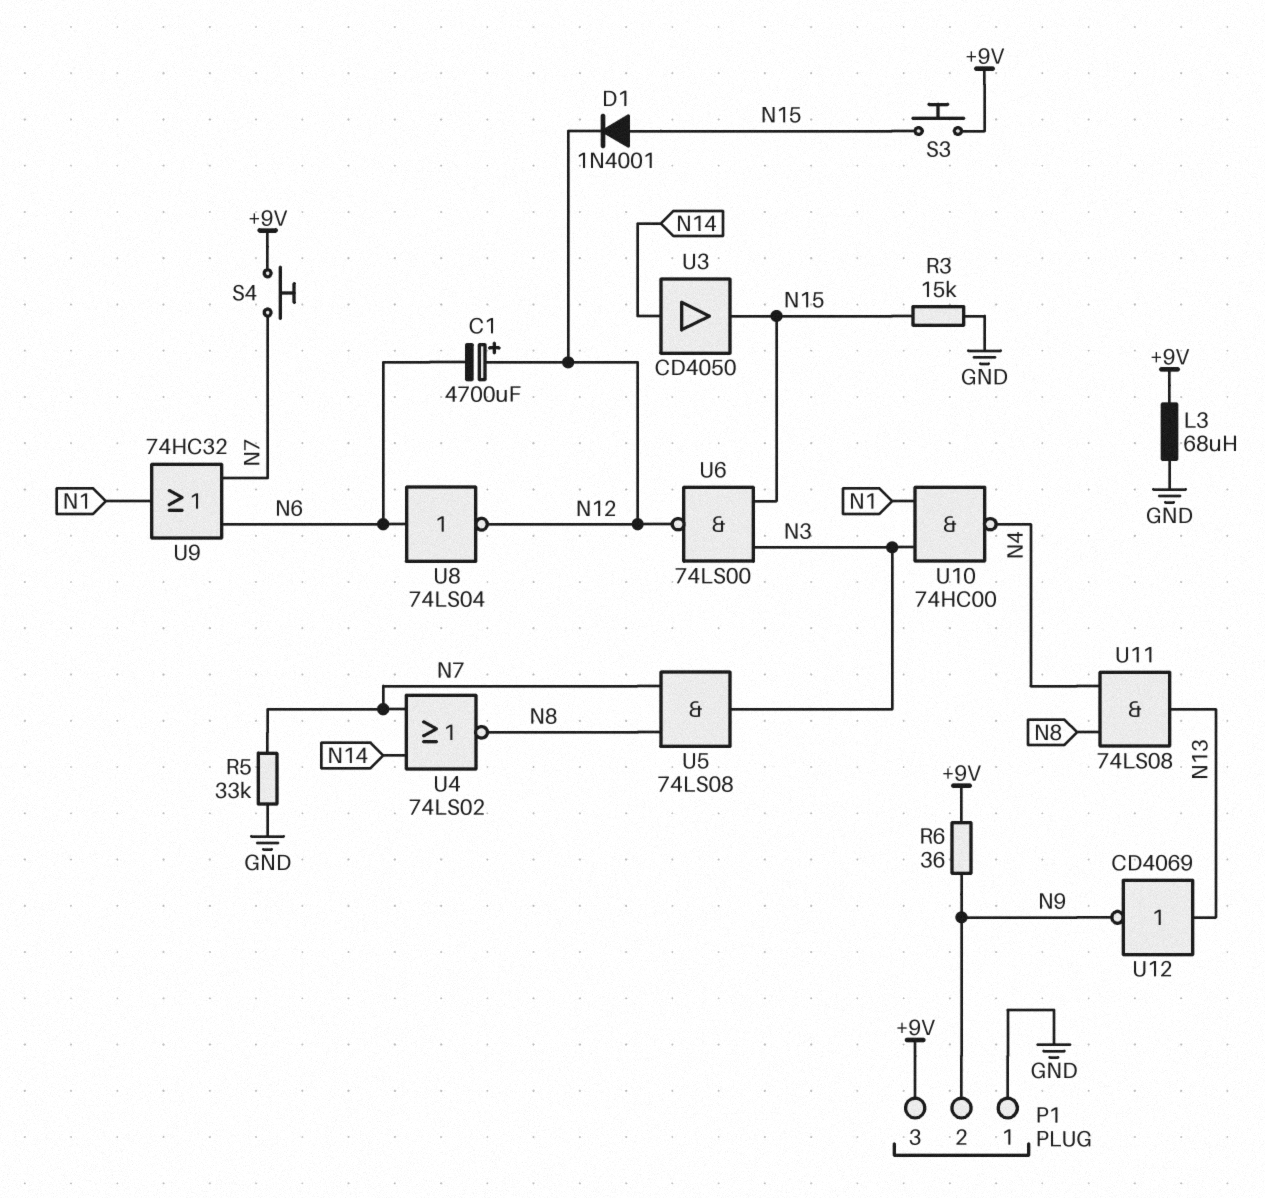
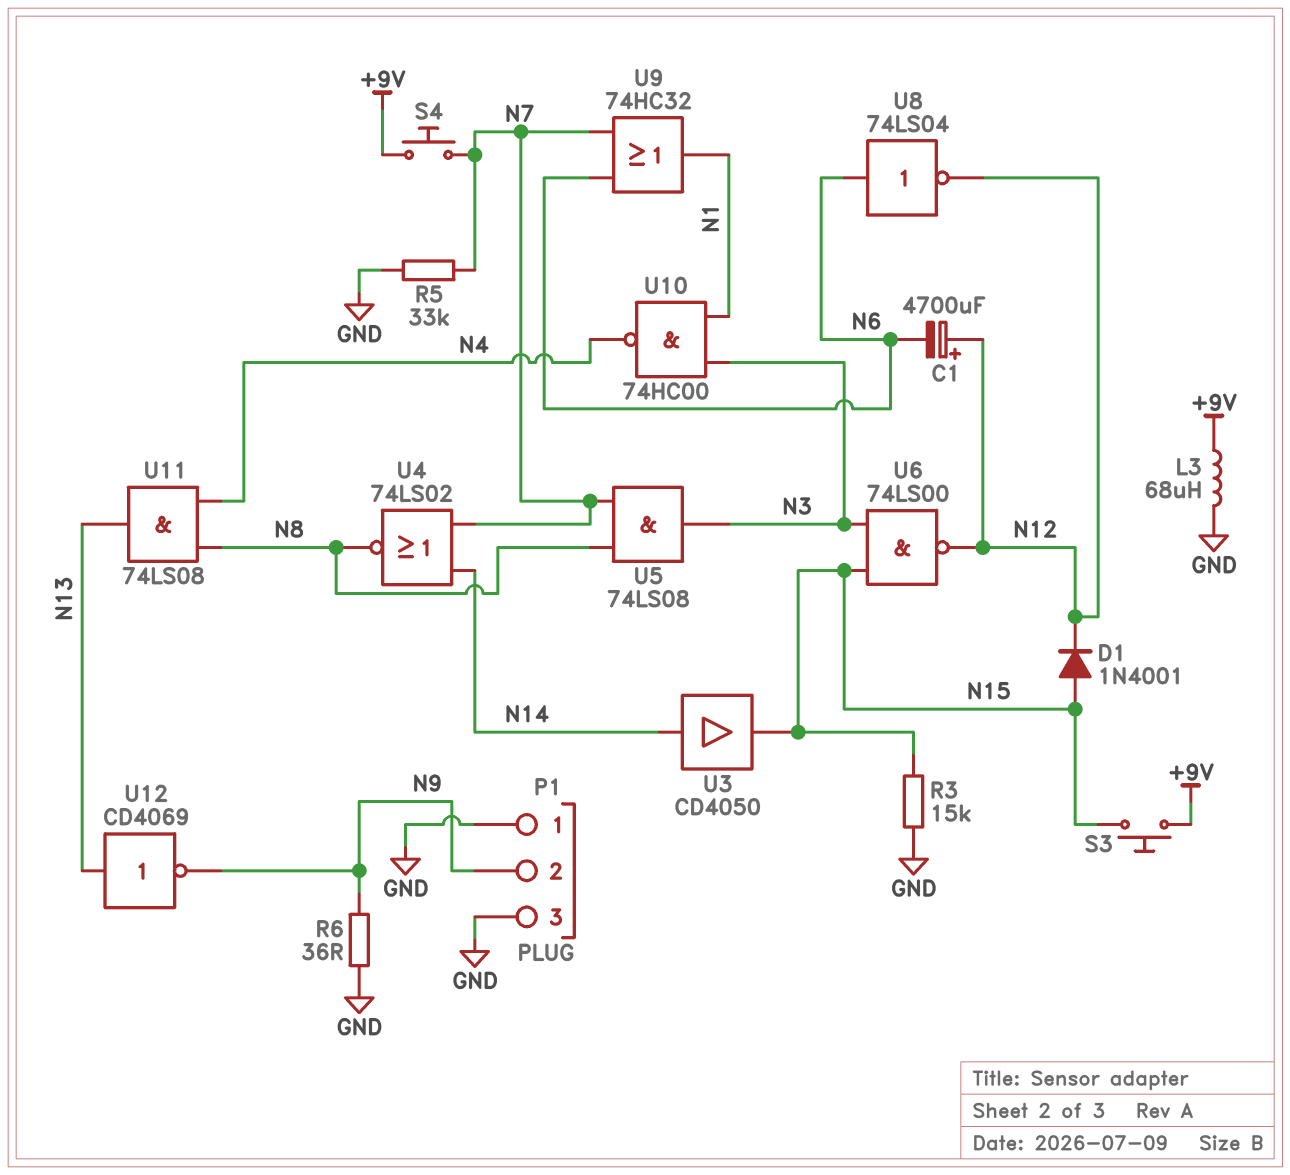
P1 pin 3: +9V -> GND
R6: 36 (+9V, N9) -> 36 (GND, N9)

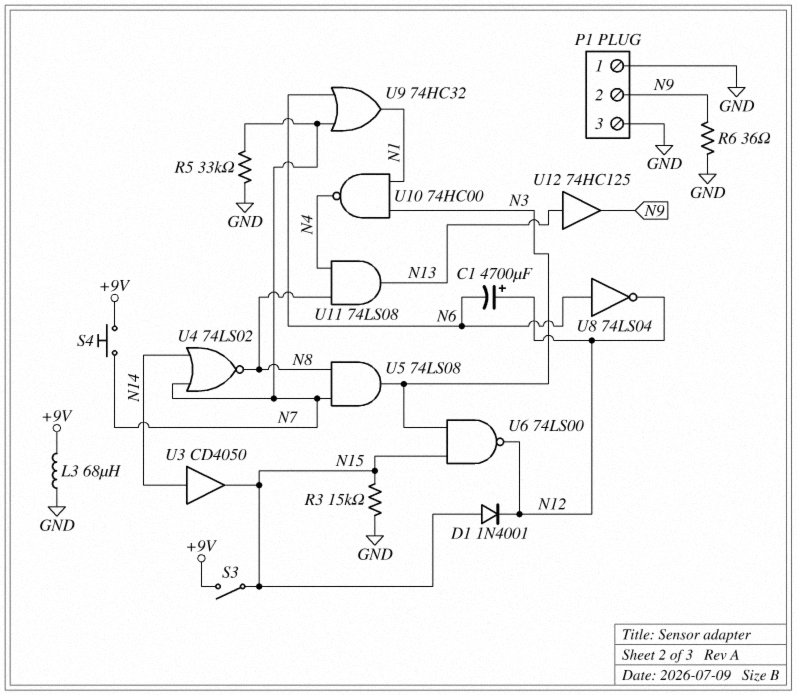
S3: button (+9V, N15) -> switch (+9V, N15)
U12: NOT CD4069 (in N13, out N9) -> buffer 74HC125 (in N13, out N9)

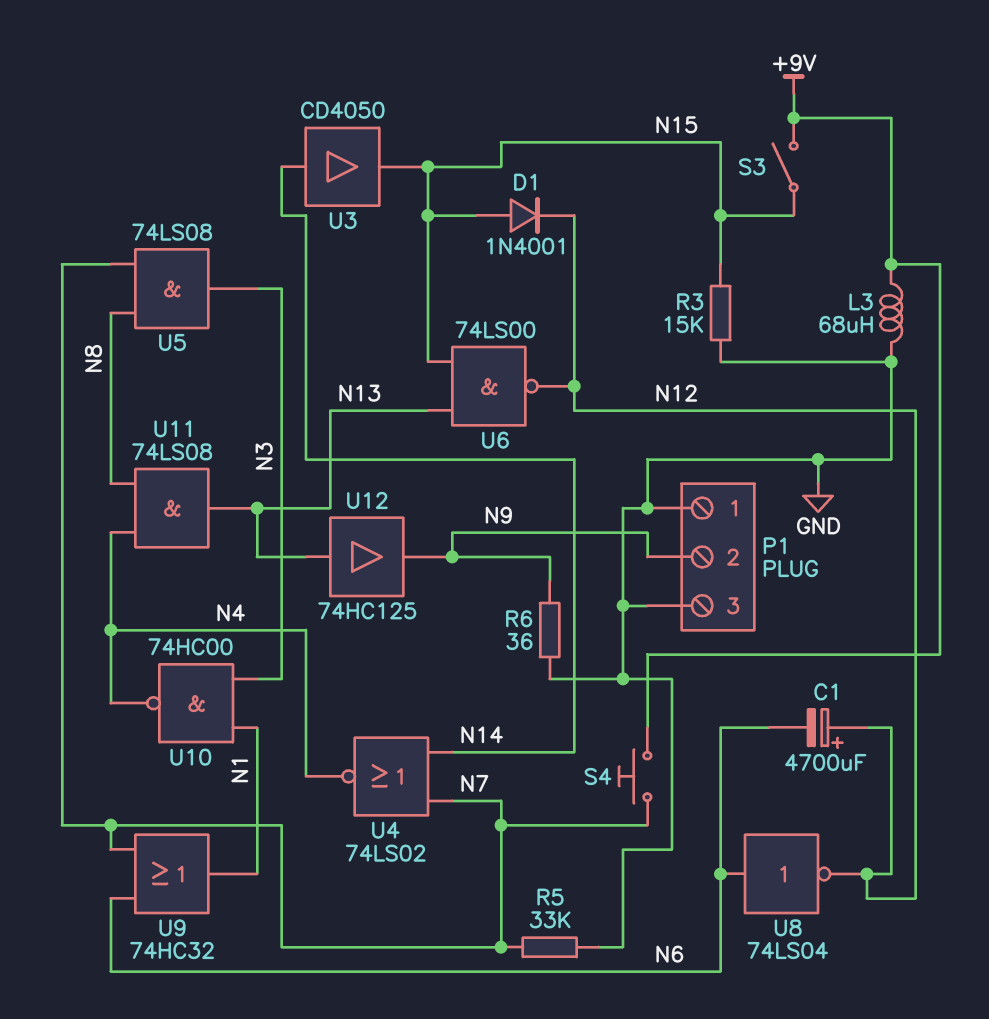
U4: NOR 74LS02 (in N7, in N14, out N8) -> NOR 74LS02 (in N7, in N14, out N4)
U6: NAND 74LS00 (in N3, in N15, out N12) -> NAND 74LS00 (in N13, in N15, out N12)

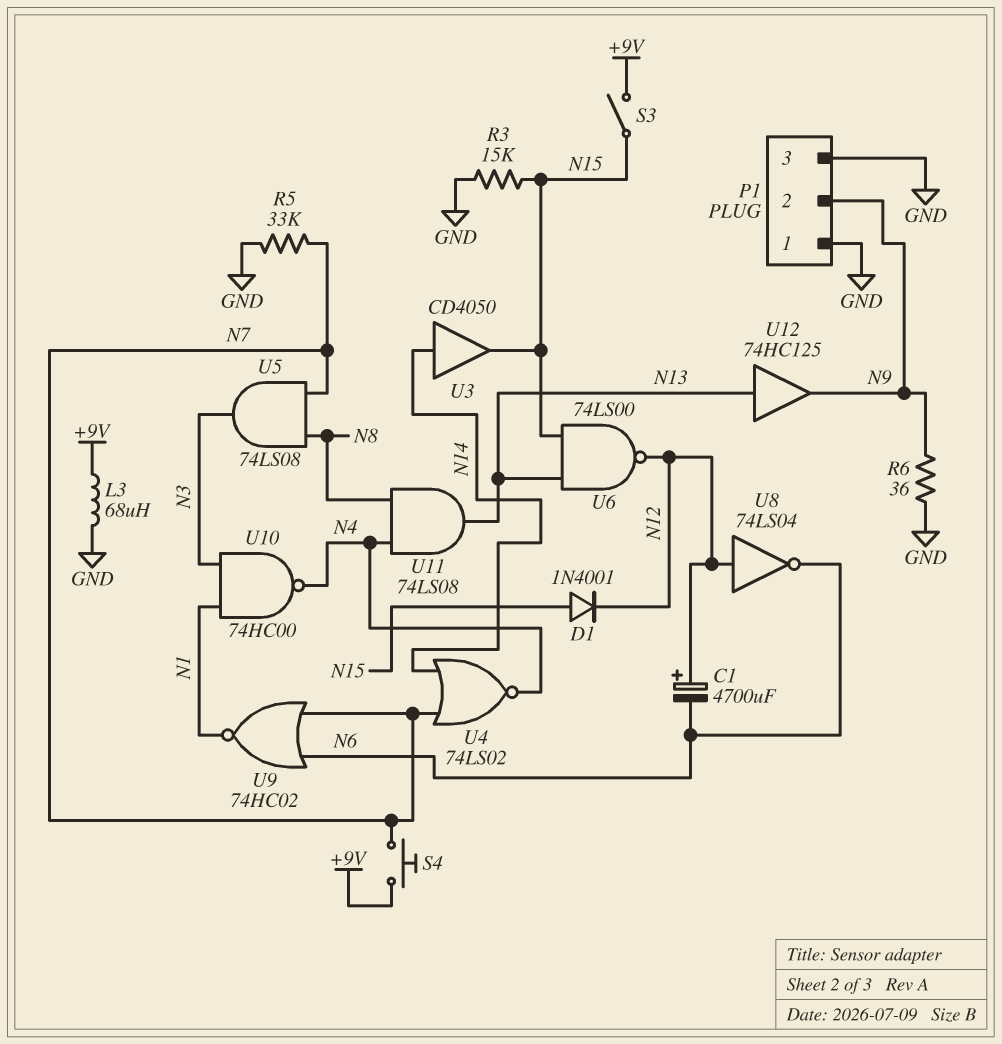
U8: NOT 74LS04 (in N6, out N12) -> NOT 74LS04 (in N12, out N6)
U9: OR 74HC32 (in N6, in N7, out N1) -> NOR 74HC02 (in N6, in N7, out N1)

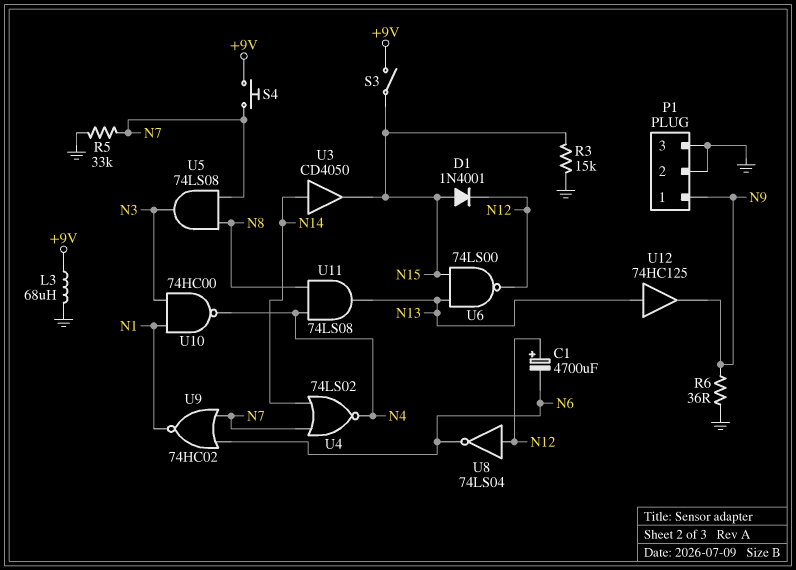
P1 pin 1: GND -> N9
P1 pin 2: N9 -> GND

